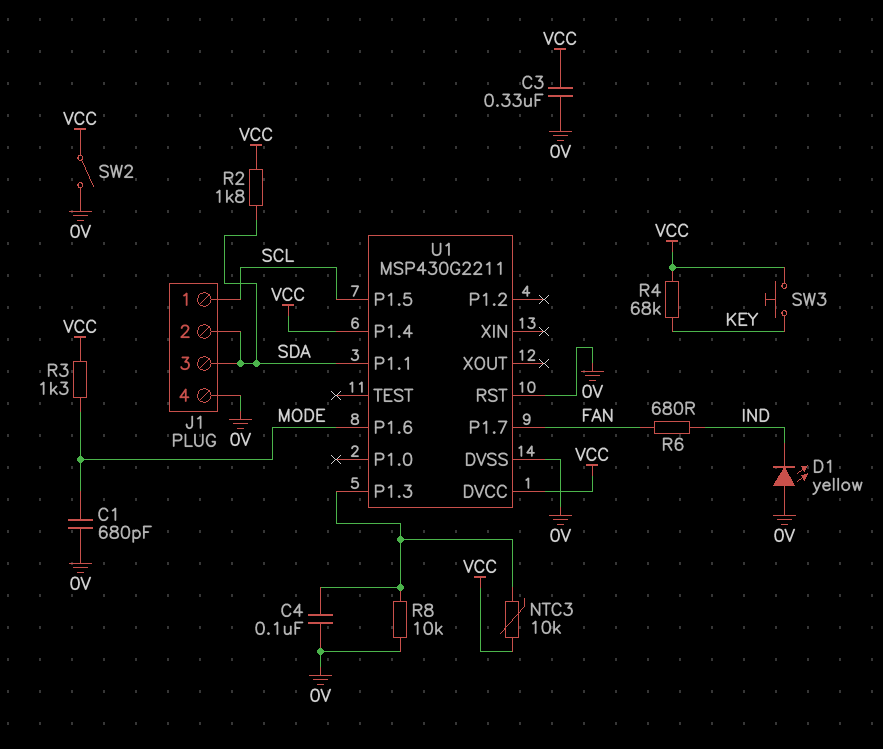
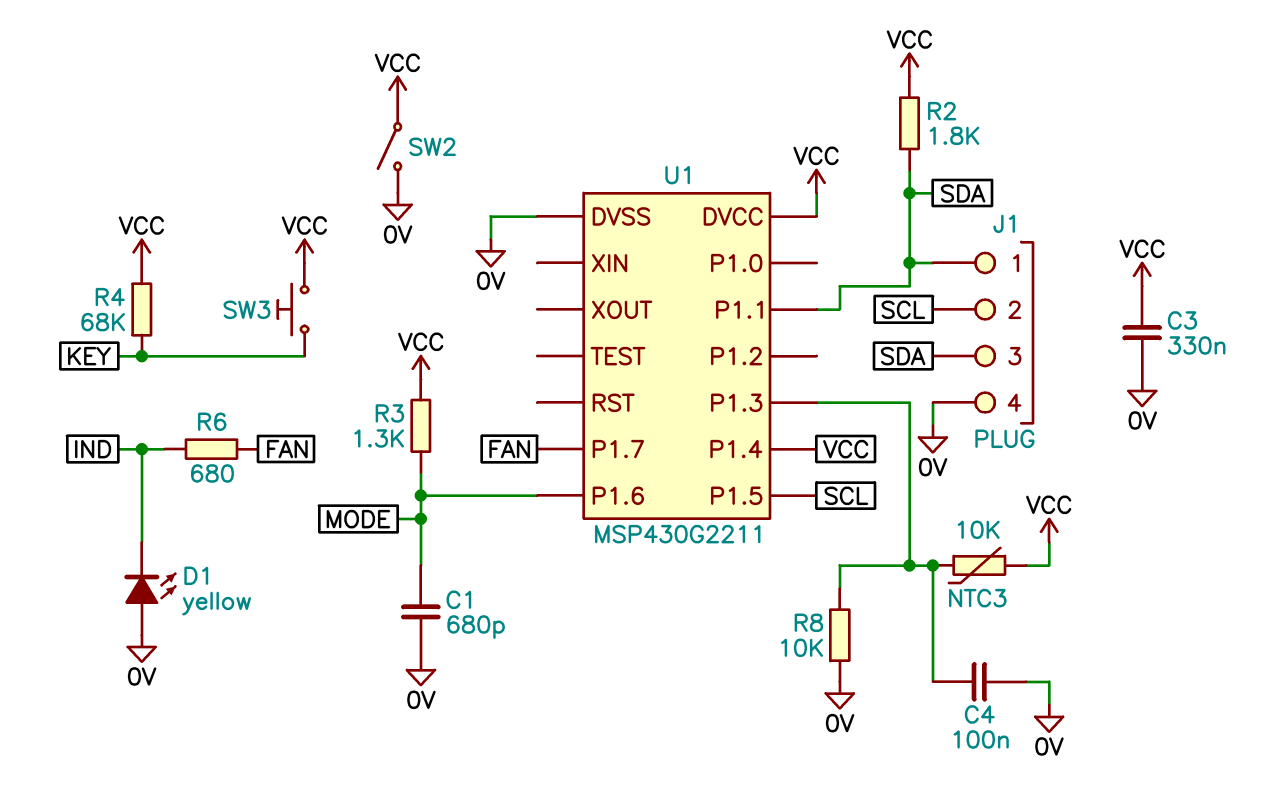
J1 pin 1: SCL -> SDA
J1 pin 2: SDA -> SCL
U1 pin RST: 0V -> none

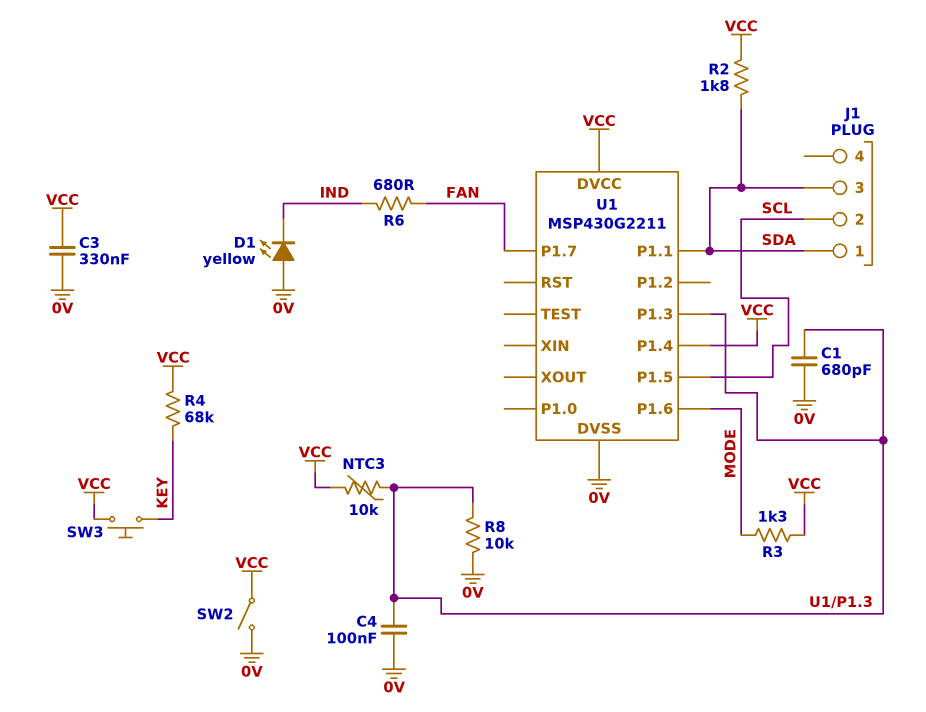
C1: 680pF (0V, MODE) -> 680pF (0V, U1/P1.3)
J1 pin 4: 0V -> none

